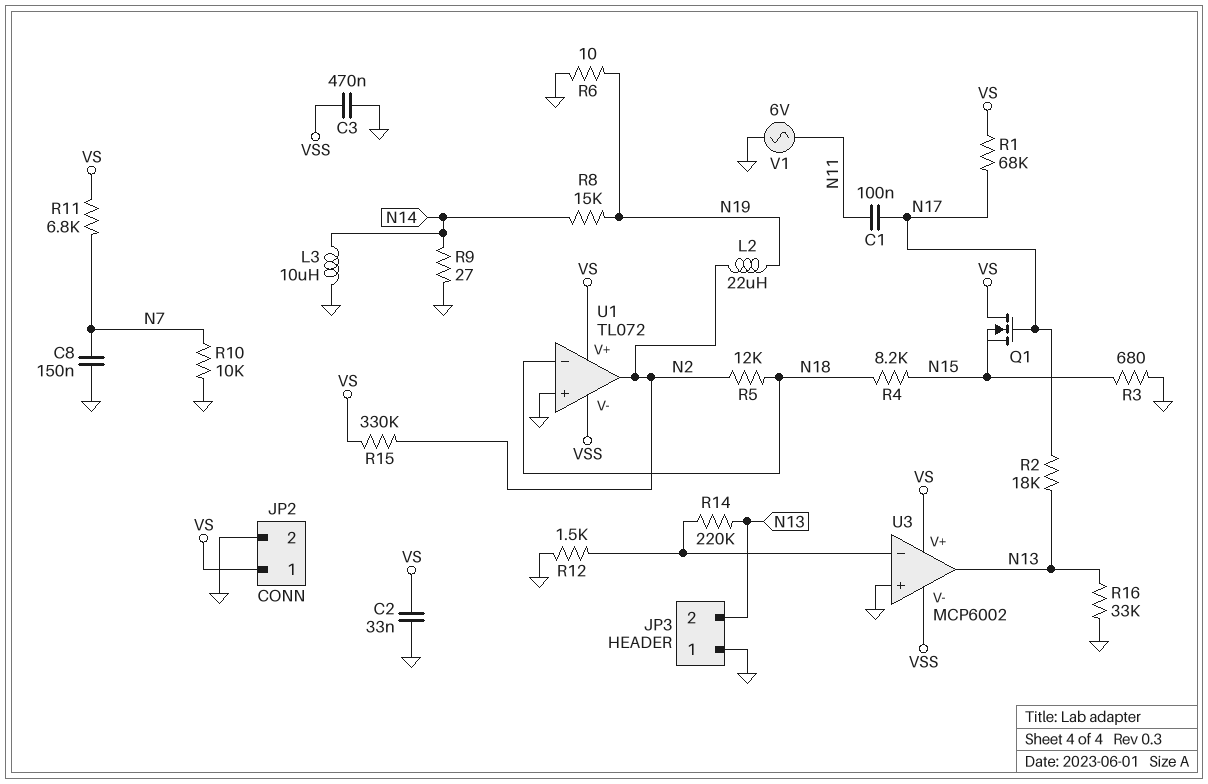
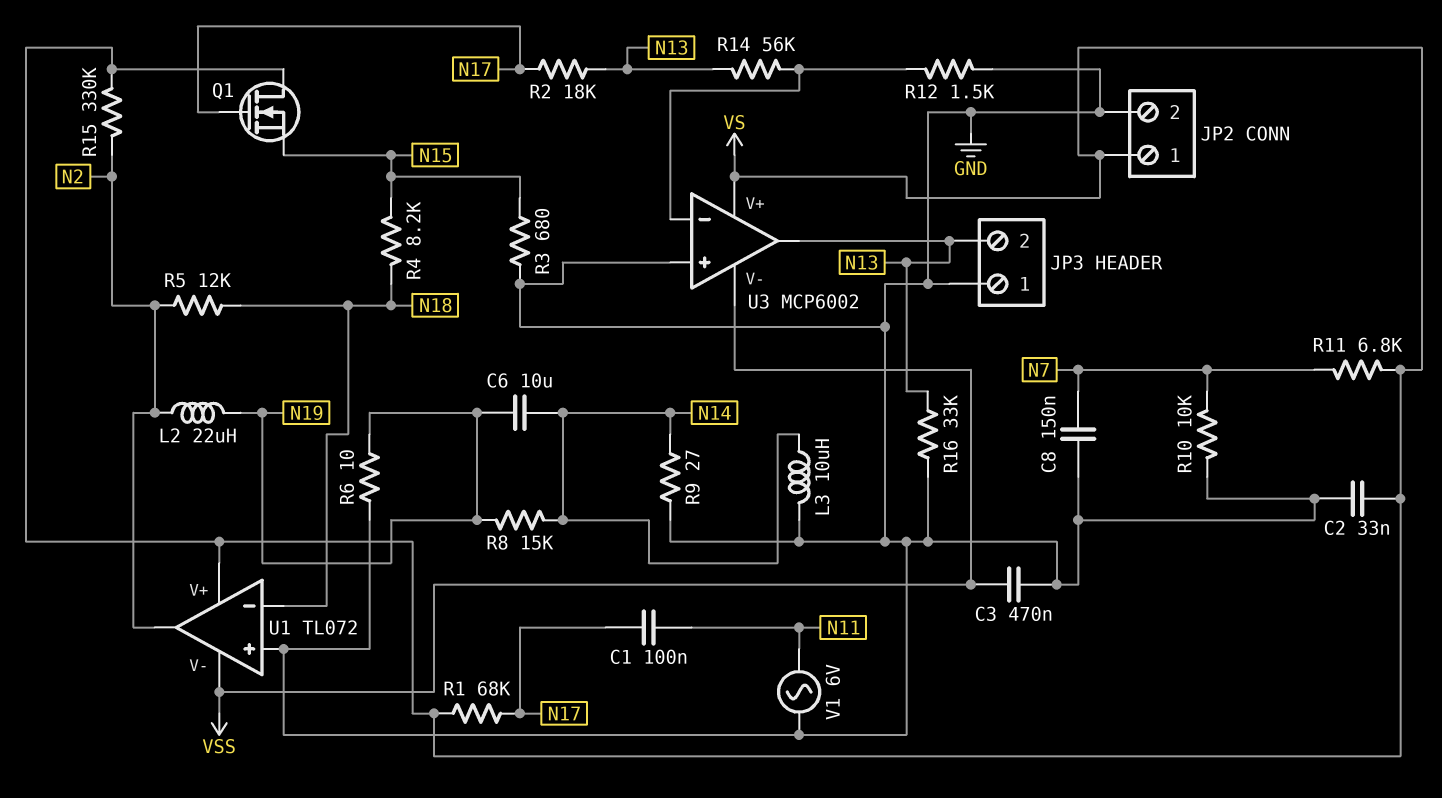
C6: none -> 10uF (N14, N19)
R14: 220k (N13, U3/in-) -> 56k (N13, U3/in-)

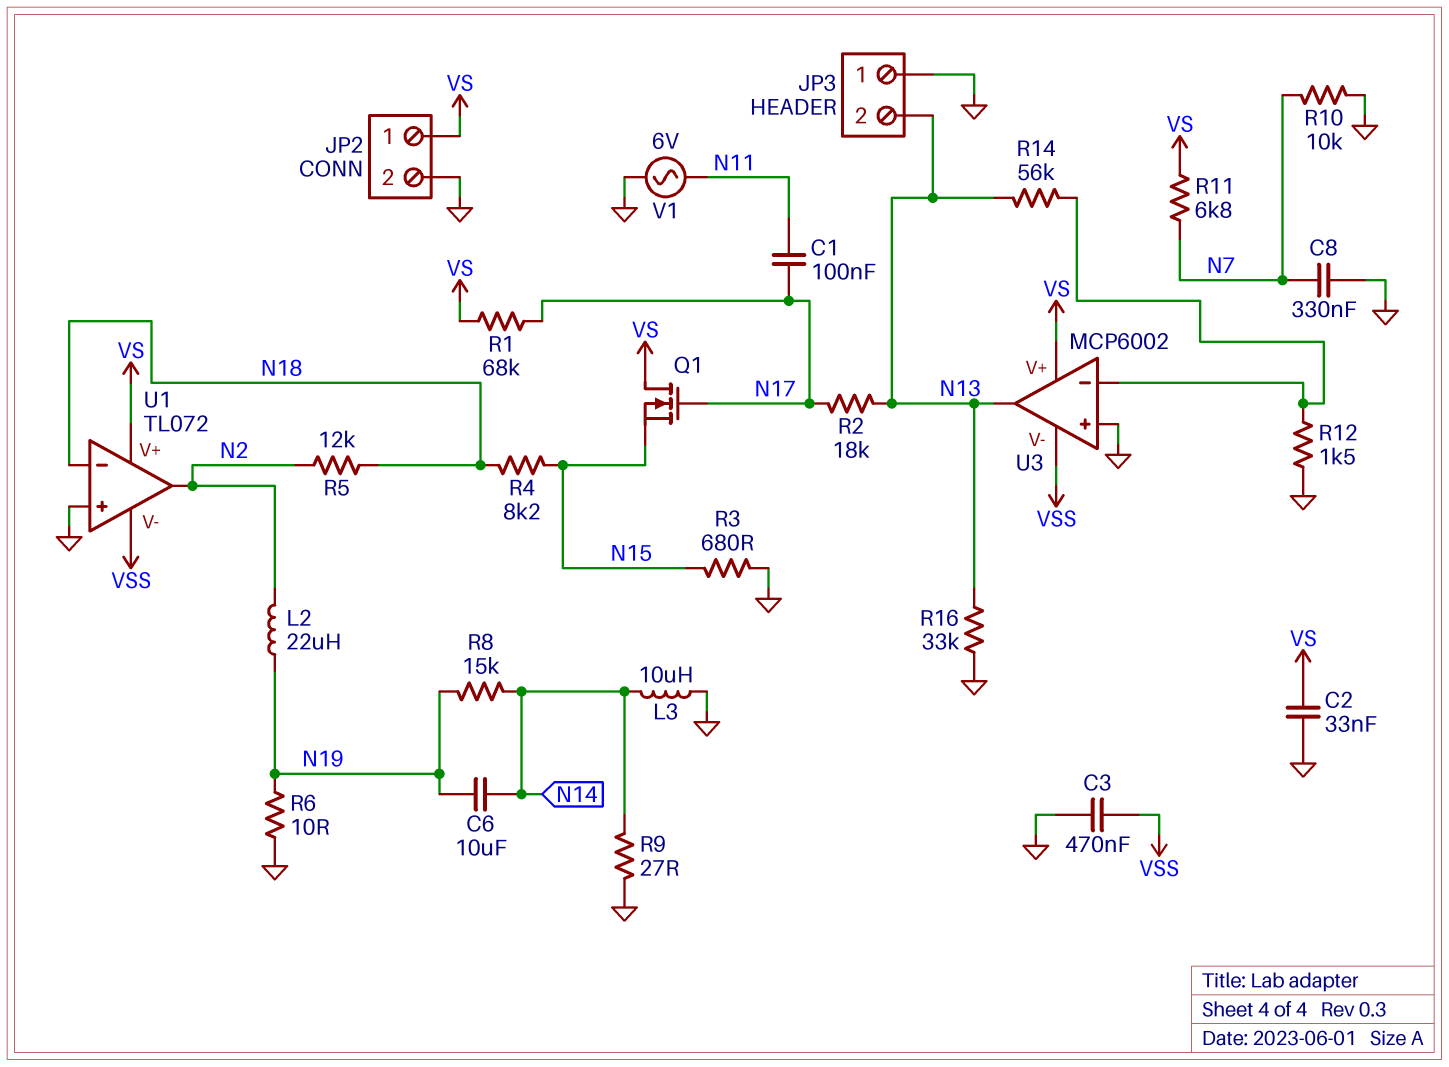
C8: 150nF (GND, N7) -> 330nF (GND, N7)
R15: 330k (N2, VS) -> none

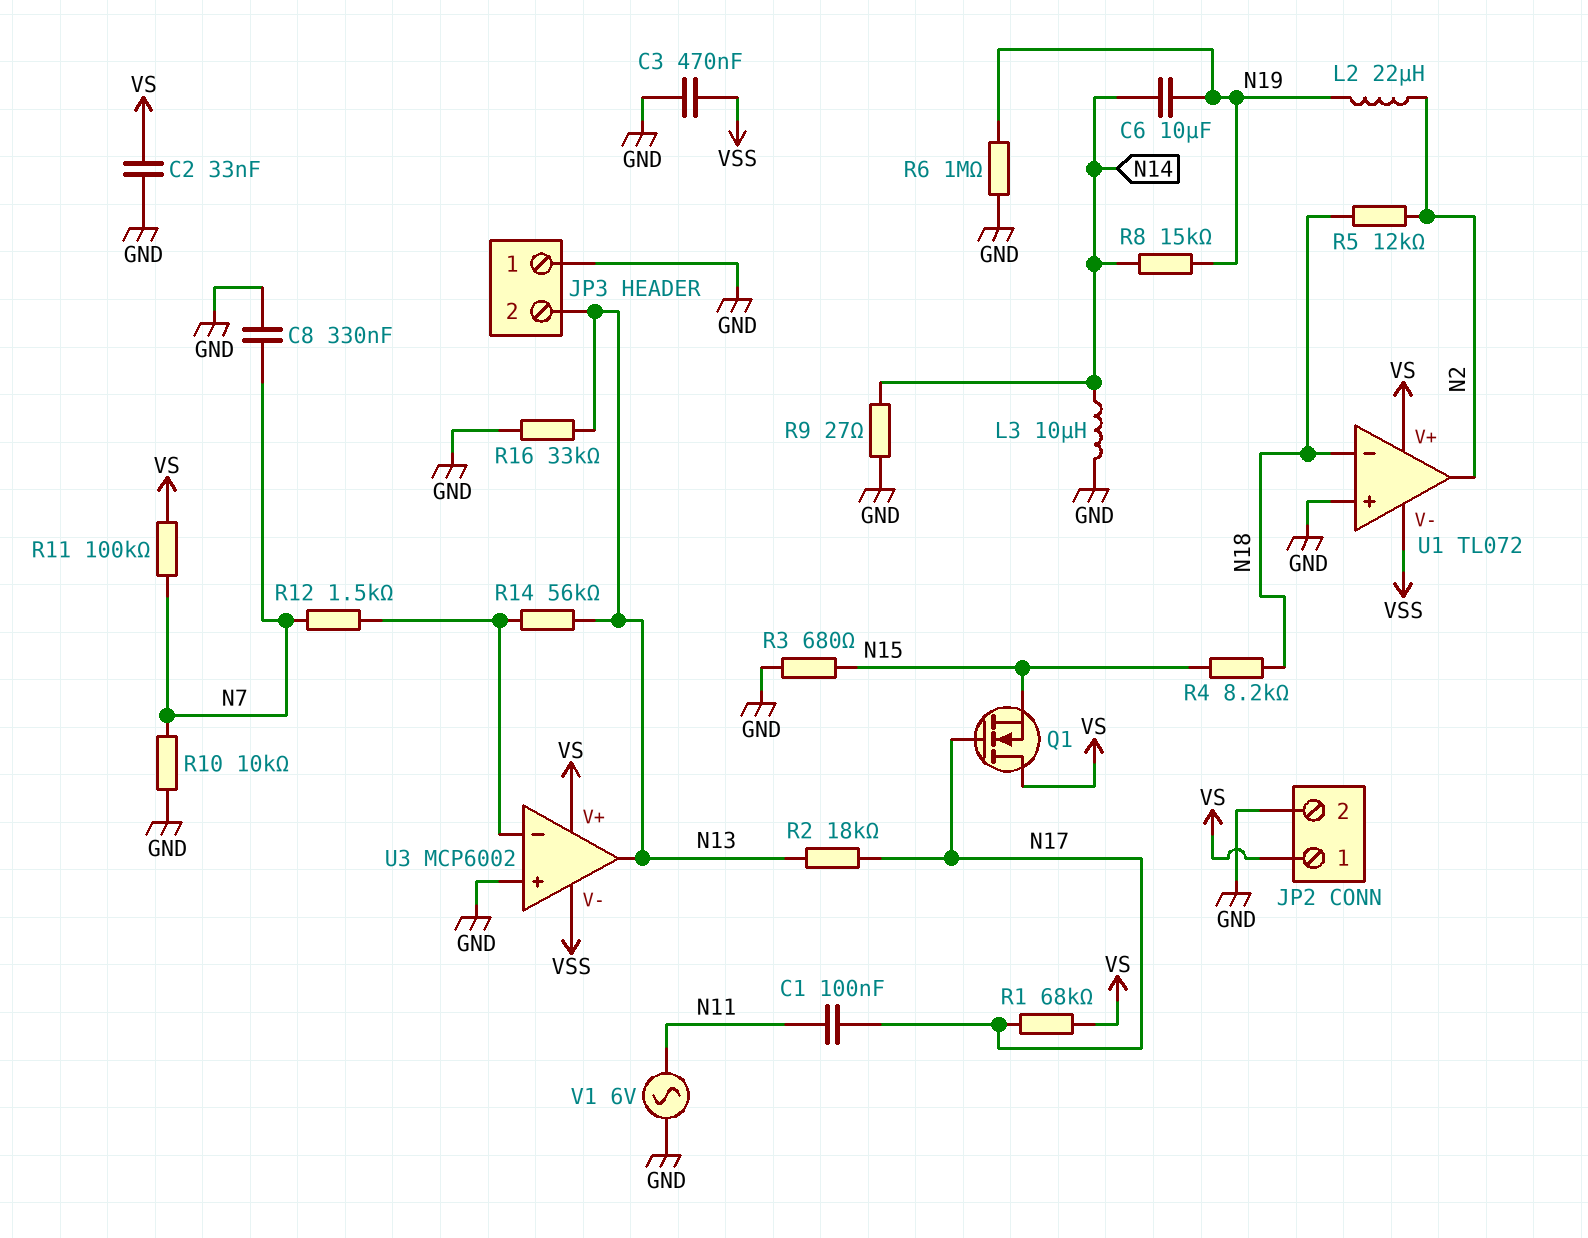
R6: 10 (GND, N19) -> 1M (GND, N19)
R11: 6.8k (N7, VS) -> 100k (N7, VS)
R12: 1.5k (GND, U3/in-) -> 1.5k (N7, U3/in-)

